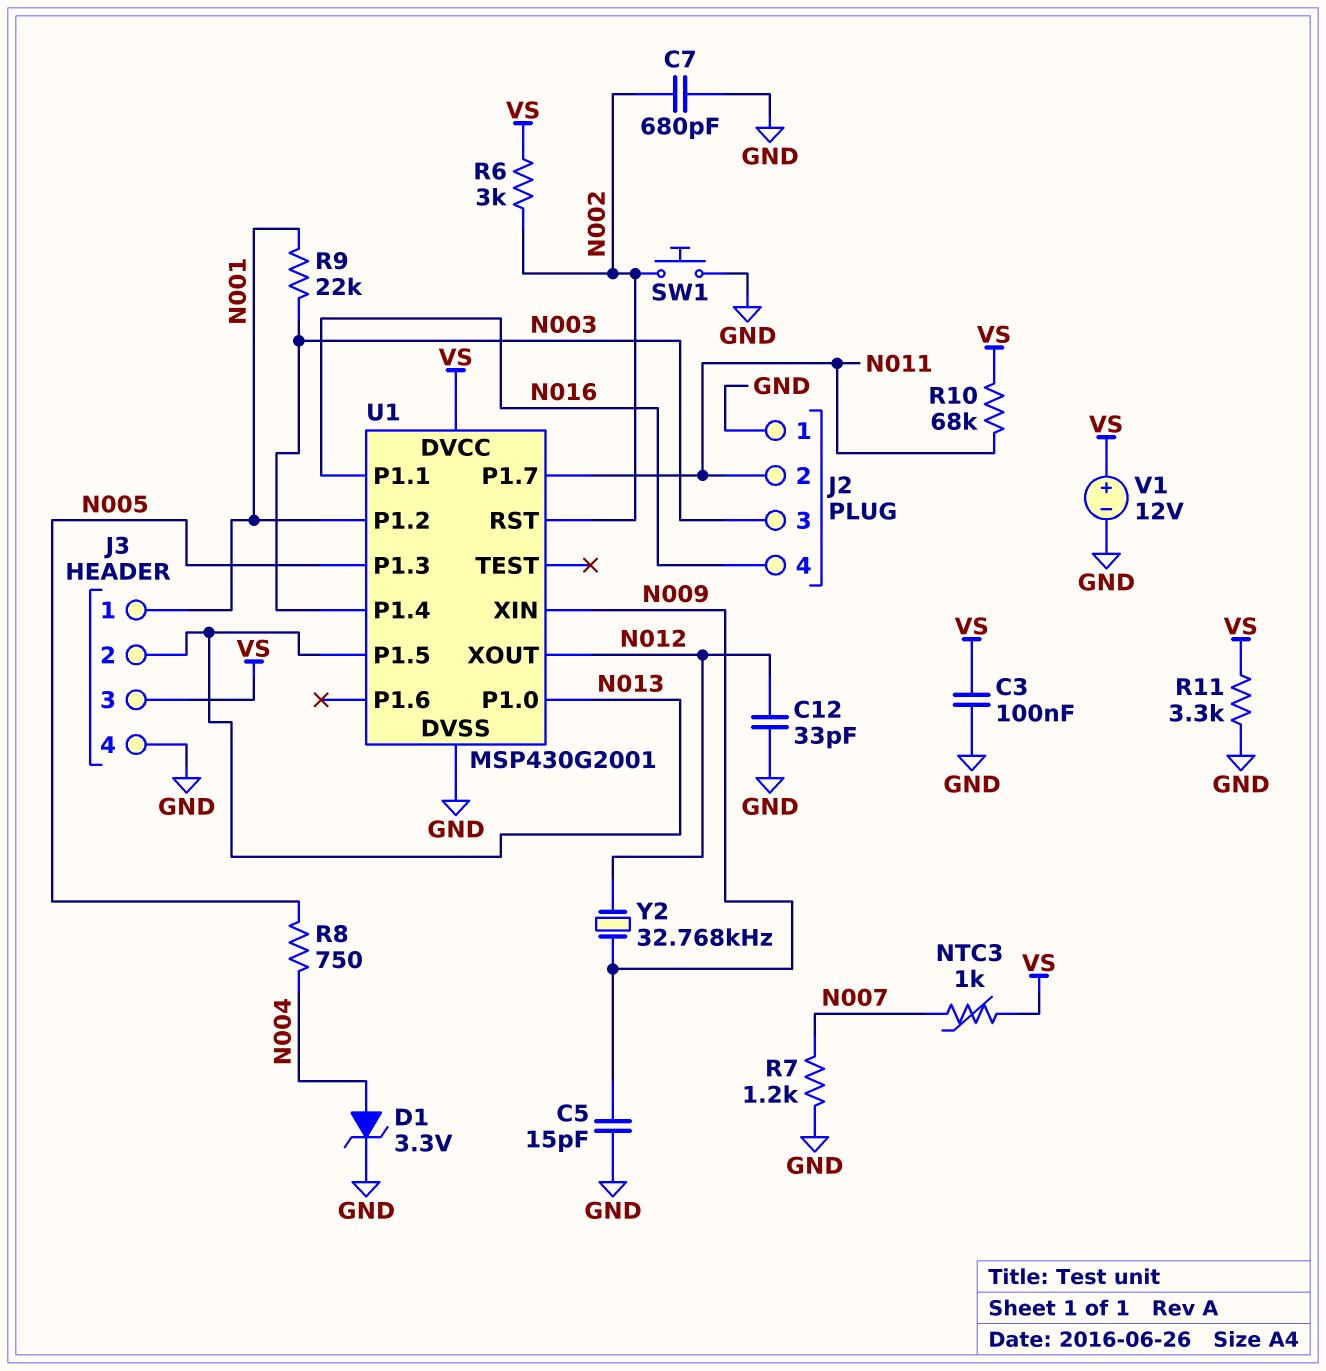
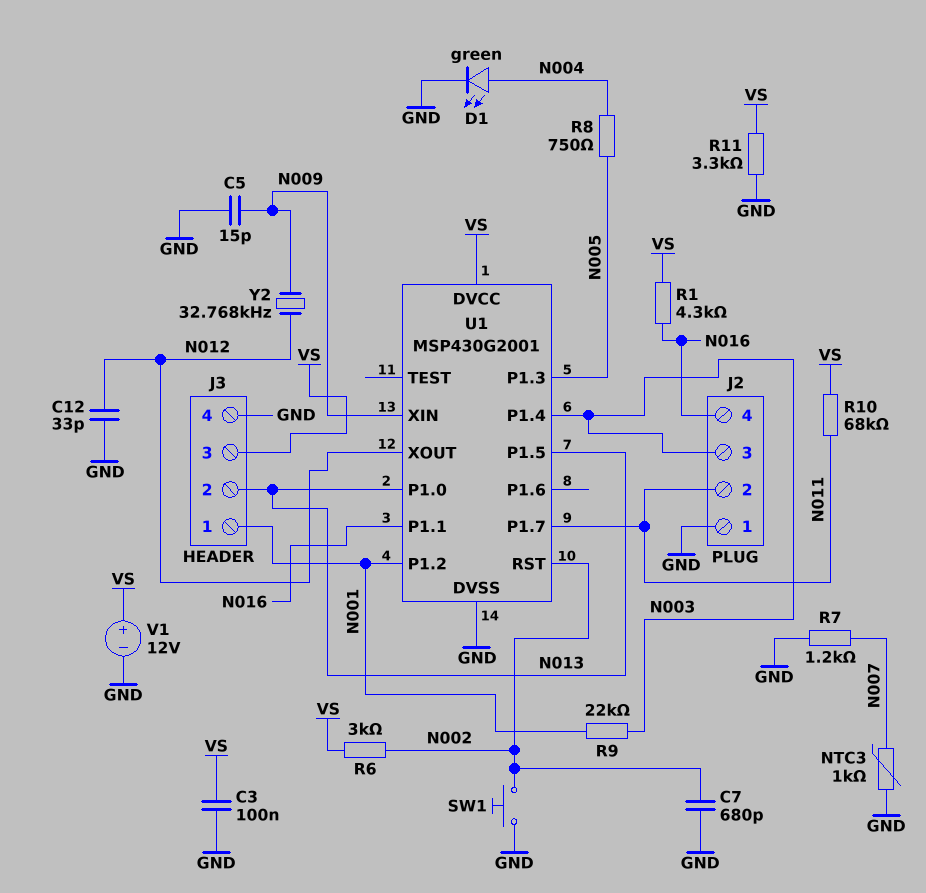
D1: zener 3.3V (A N004, K GND) -> LED green (A N004, K GND)
NTC3: 1k (N007, VS) -> 1k (GND, N007)
R1: none -> 4.3k (N016, VS)

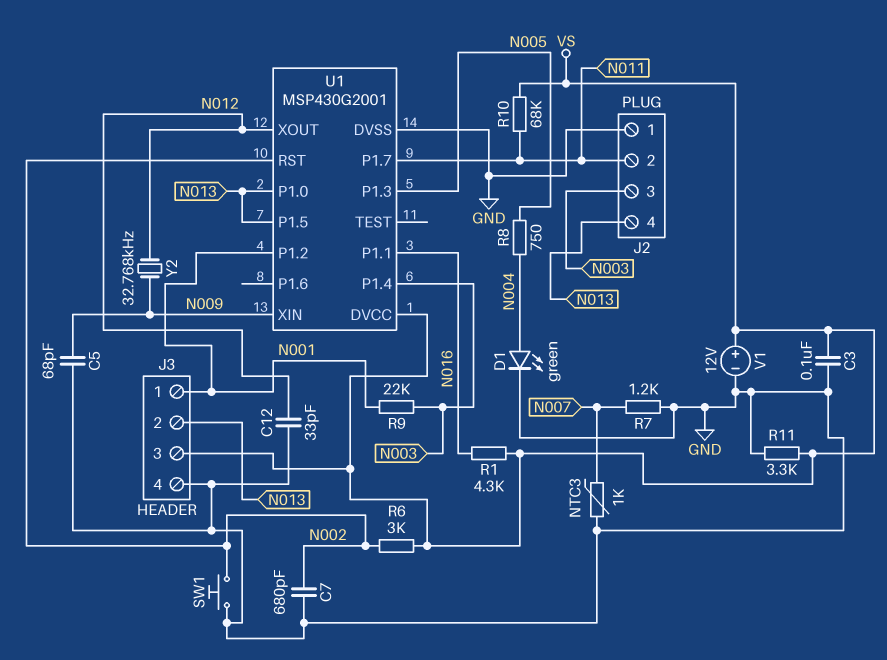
C5: 15pF (GND, N009) -> 68pF (GND, N009)
J2 pin 4: N016 -> N013

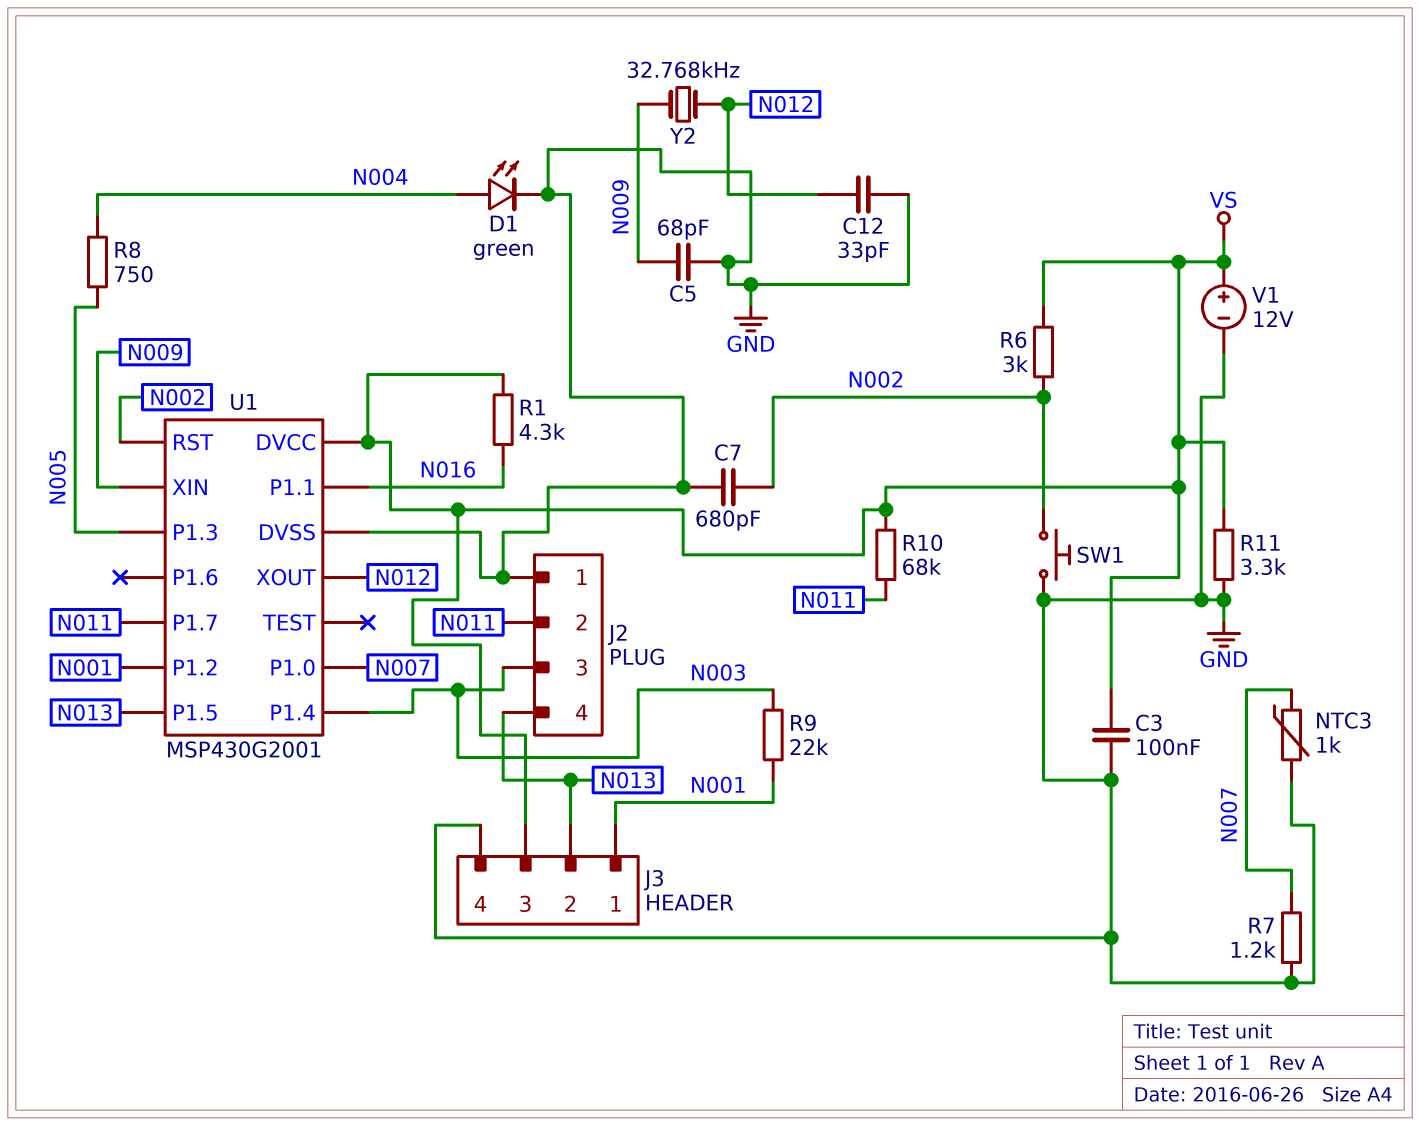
U1 pin P1.0: N013 -> N007

